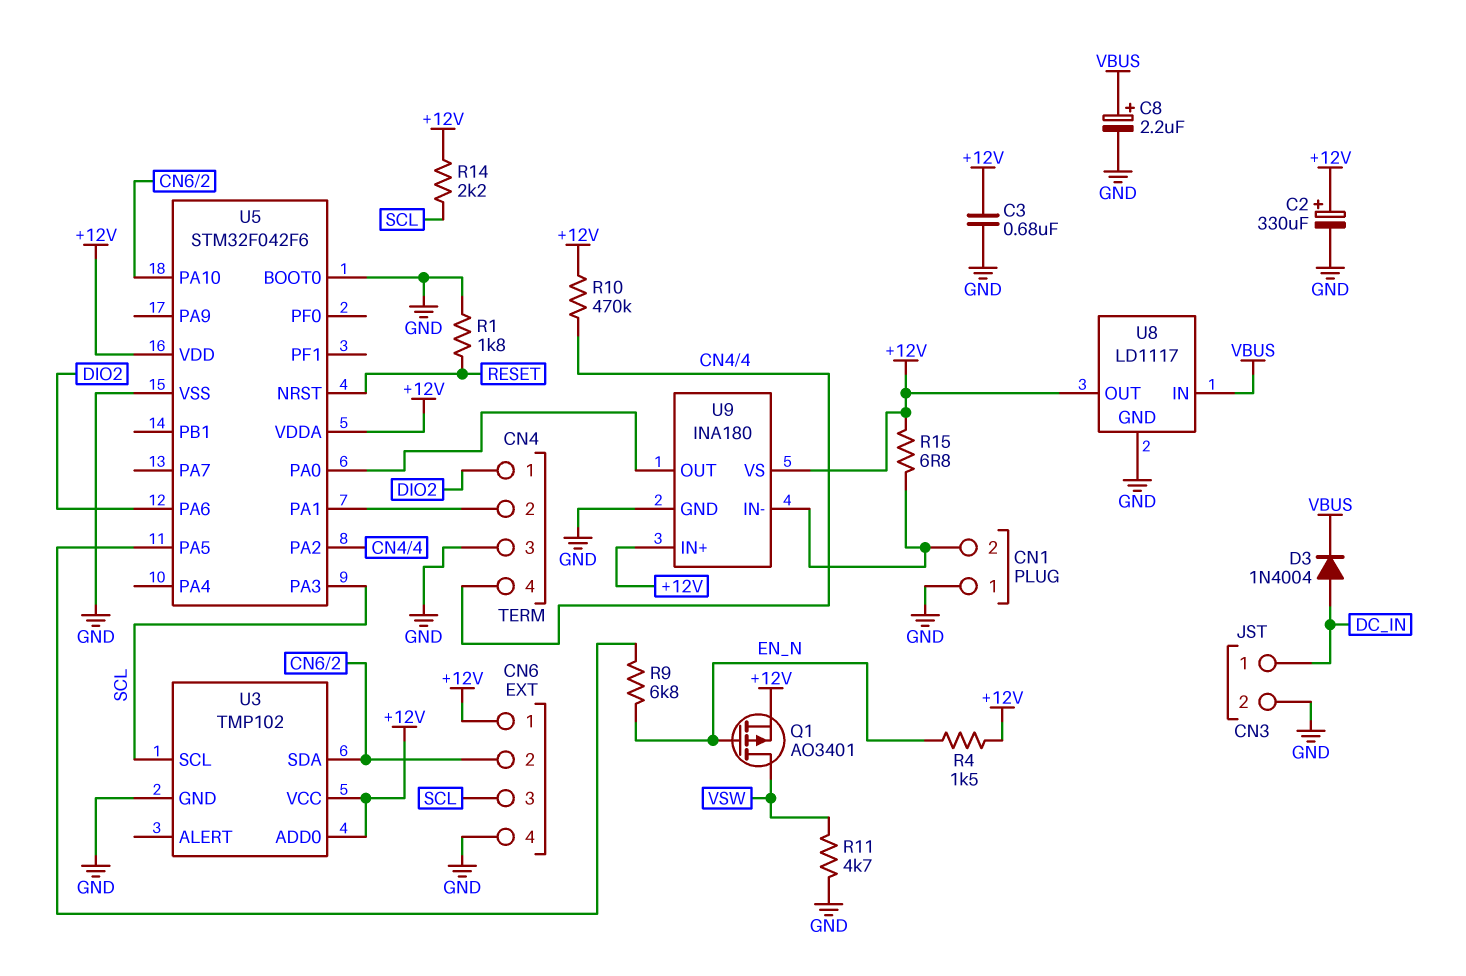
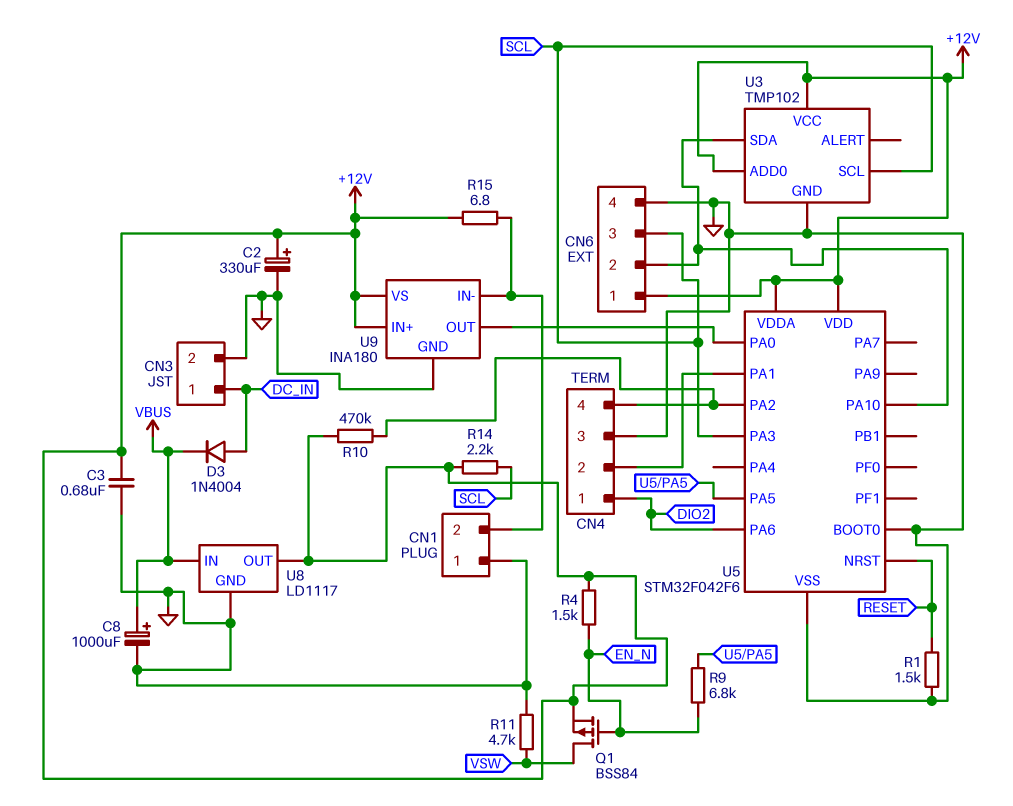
C8: 2.2uF (plus VBUS, minus GND) -> 1000uF (plus VBUS, minus GND)
Q1: PMOS AO3401 (G EN_N, D VSW, S +12V) -> PMOS BSS84 (G EN_N, D VSW, S +12V)
R1: 1.8k (GND, RESET) -> 1.5k (GND, RESET)

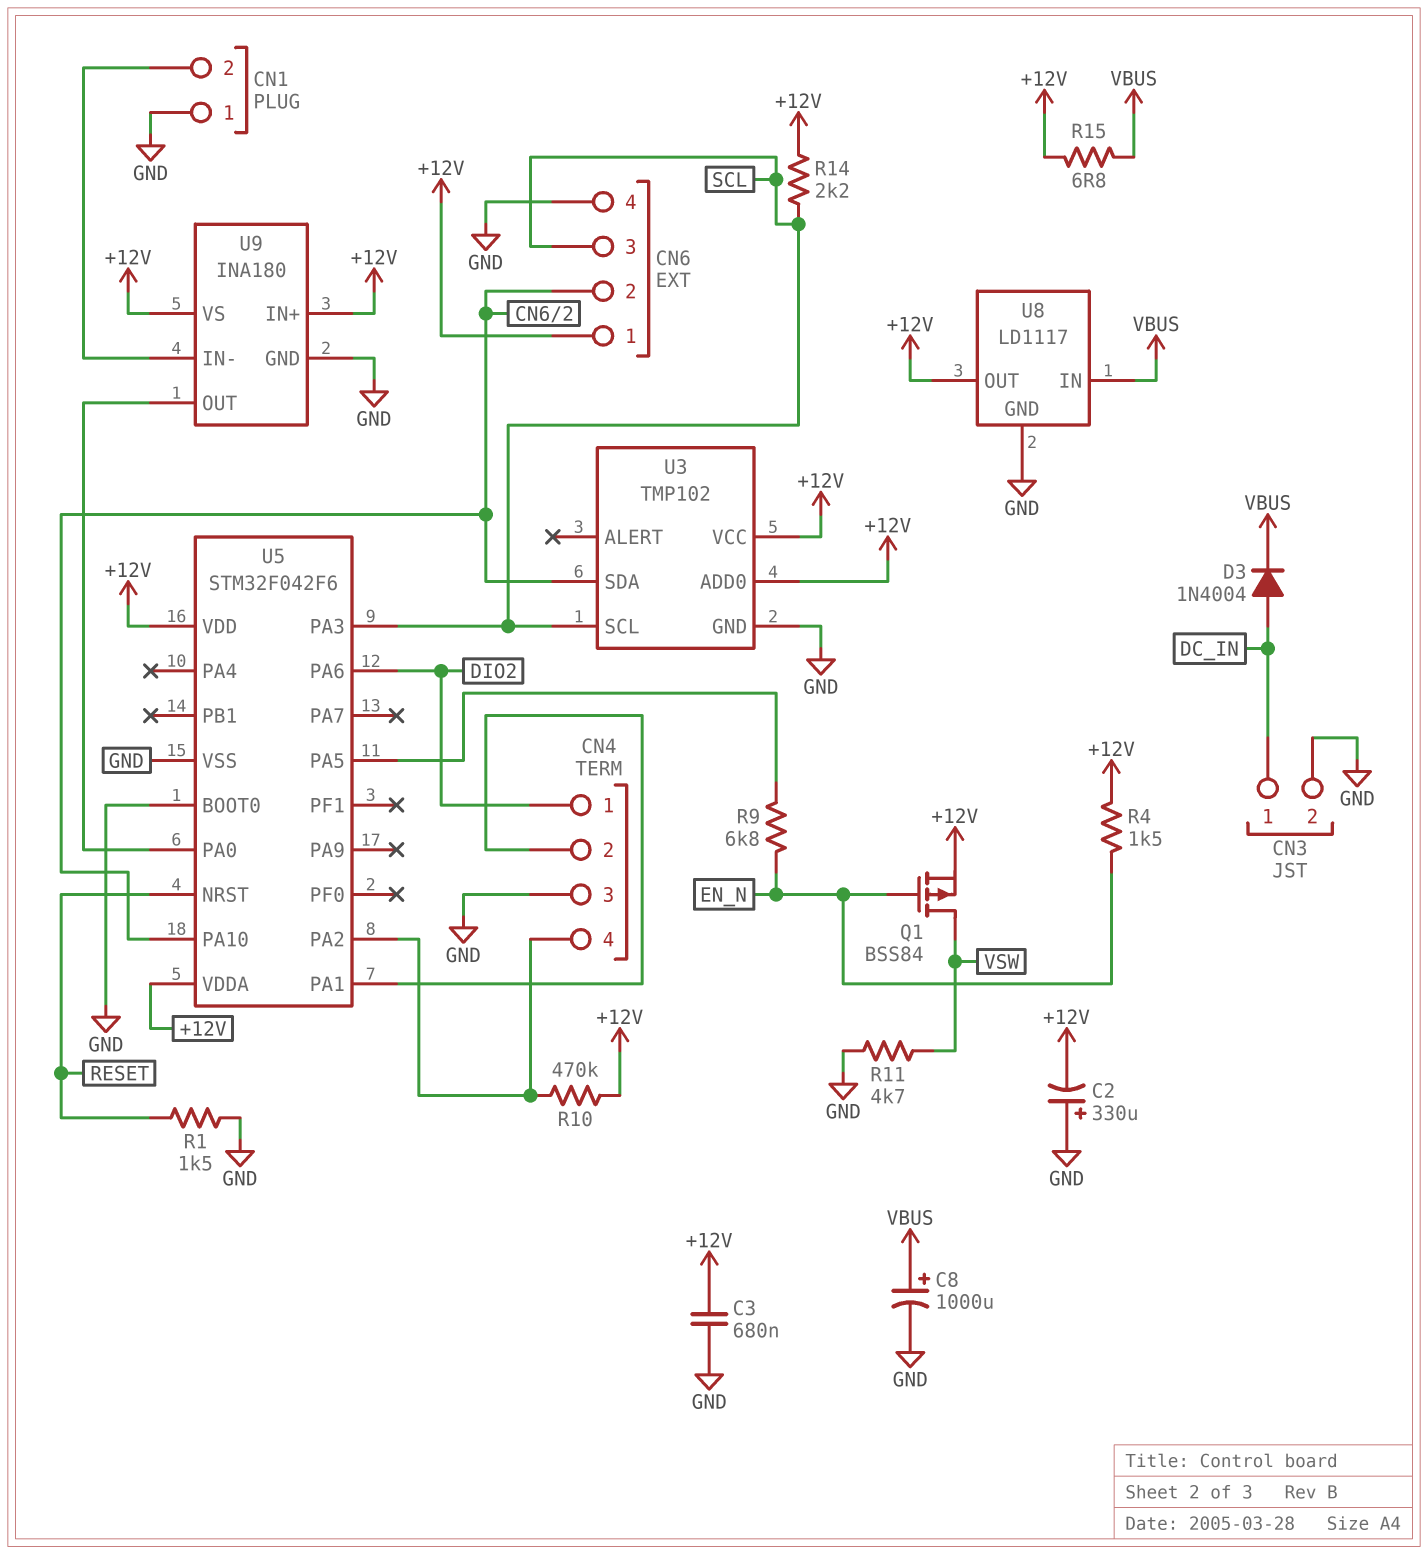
C2: 330uF (plus +12V, minus GND) -> 330uF (plus GND, minus +12V)
R15: 6.8 (+12V, CN1/2) -> 6.8 (+12V, VBUS)

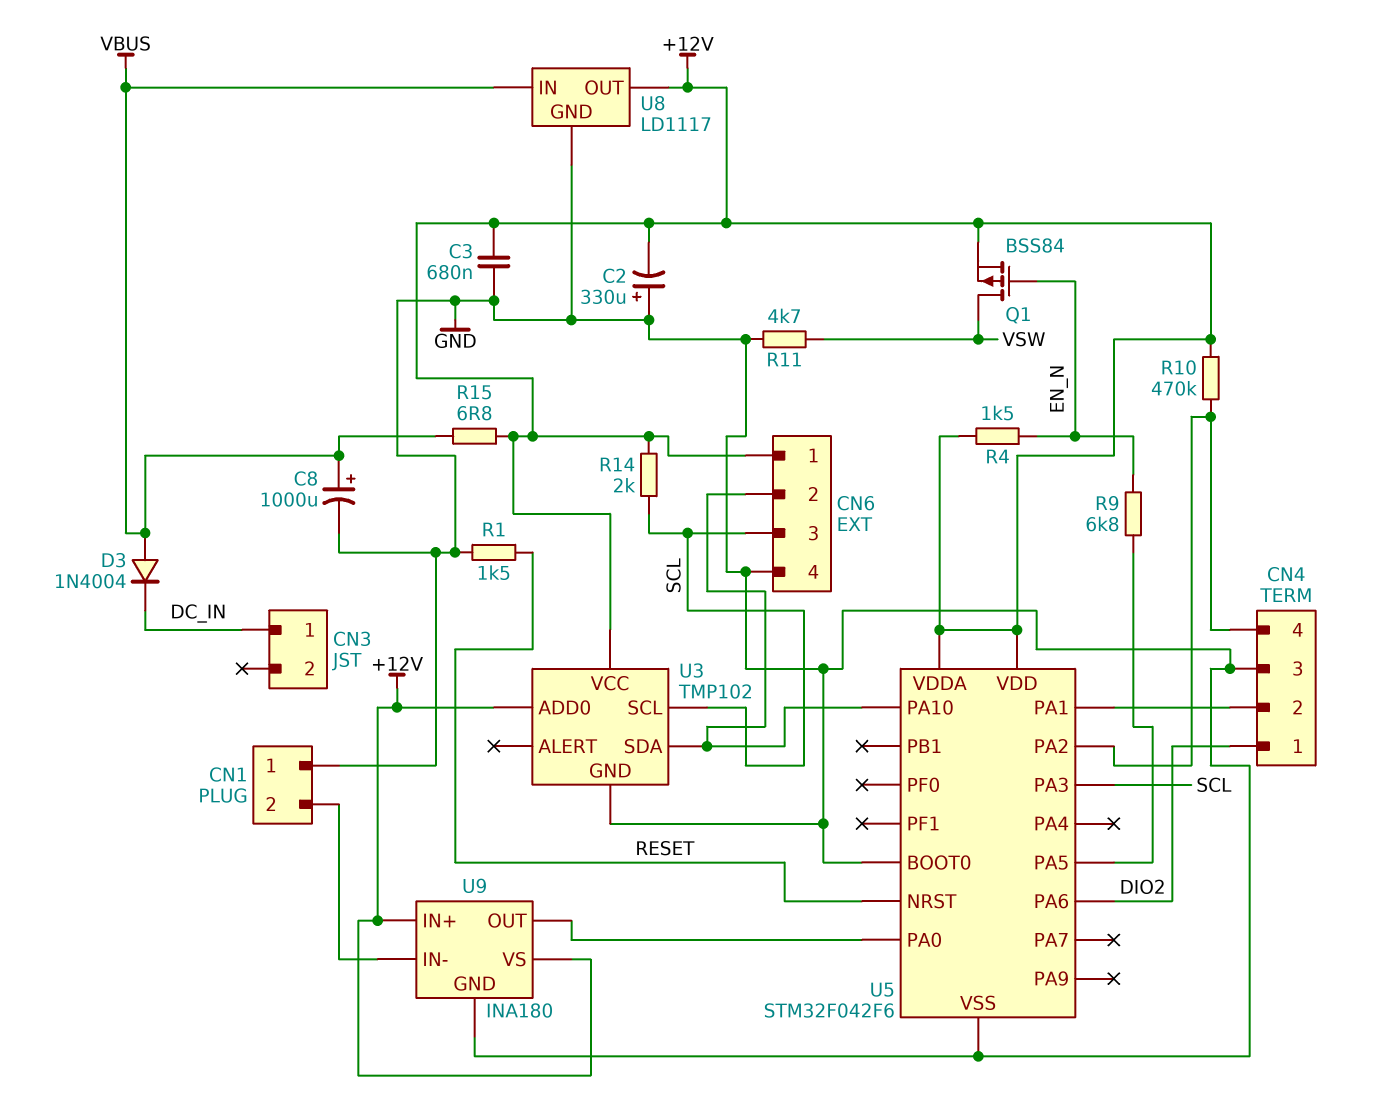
CN3 pin 2: GND -> none
D3: diode 1N4004 (A DC_IN, K VBUS) -> diode 1N4004 (A VBUS, K DC_IN)
R14: 2.2k (+12V, SCL) -> 2k (+12V, SCL)

